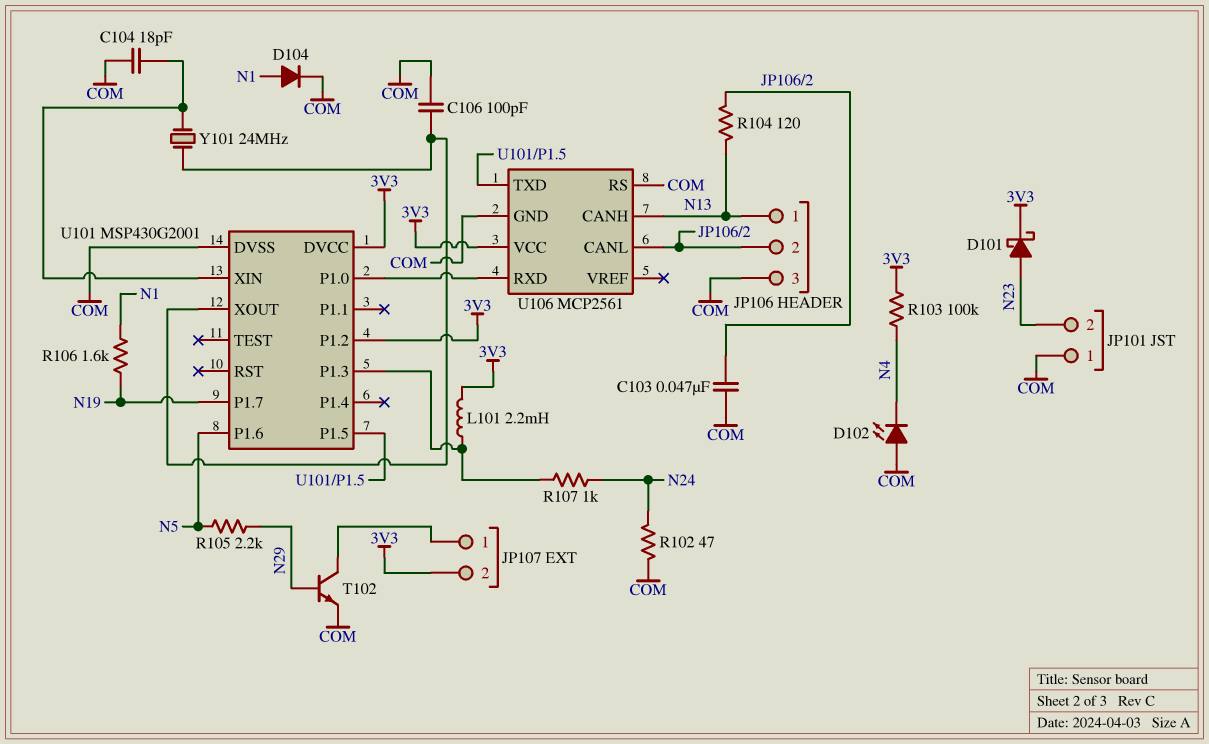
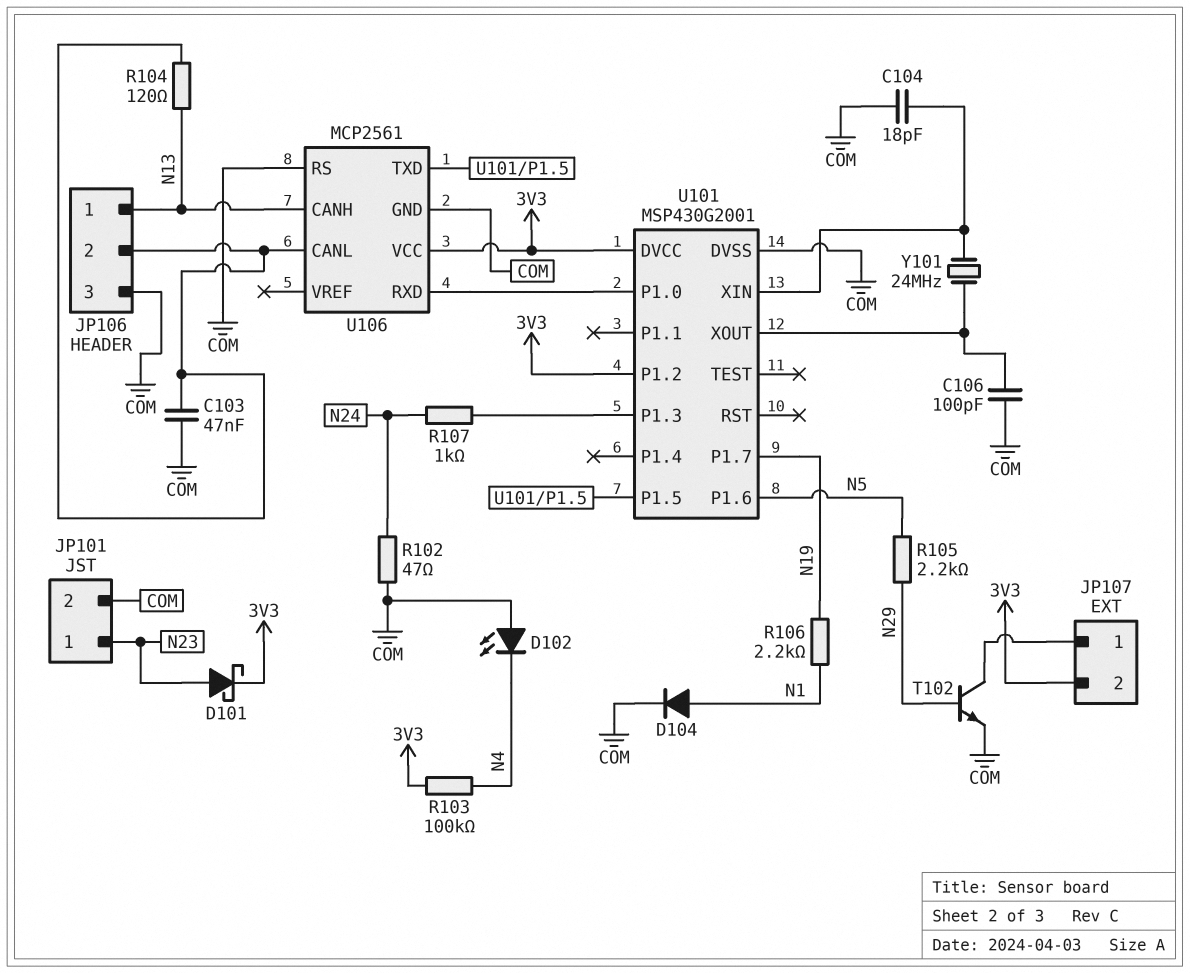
JP101 pin 1: COM -> N23
JP101 pin 2: N23 -> COM
L101: 2.2mH (3V3, U101/P1.3) -> none
R106: 1.6k (N1, N19) -> 2.2k (N1, N19)

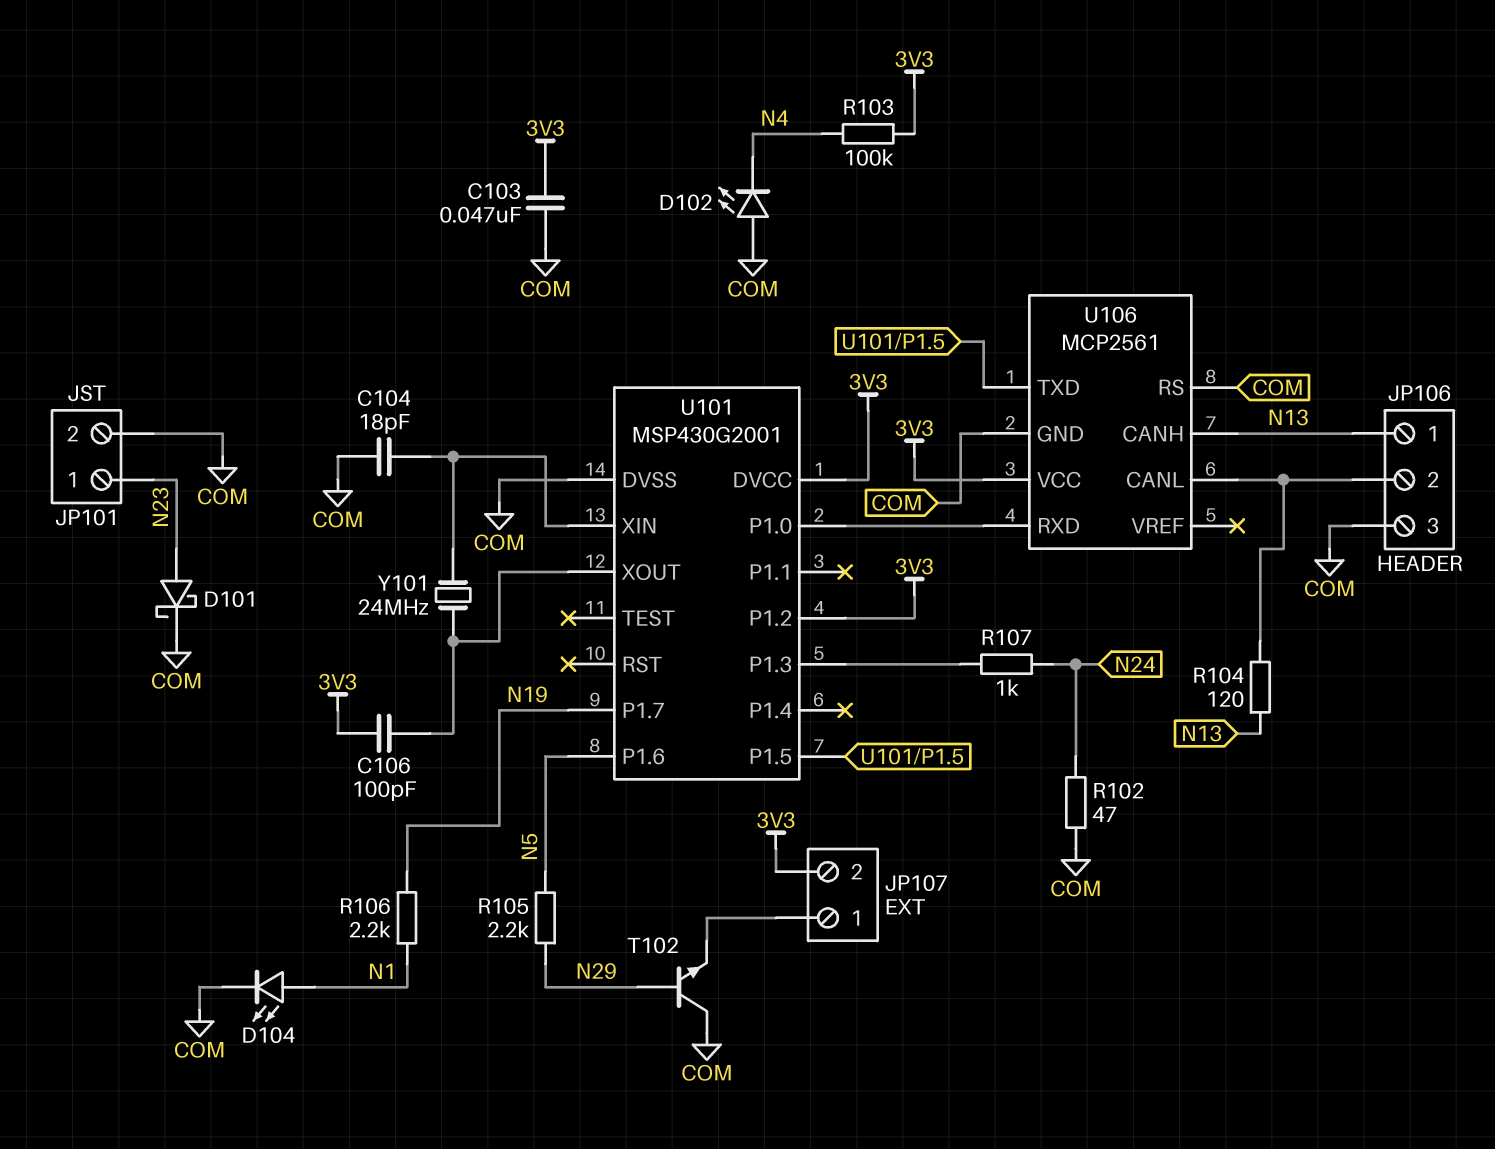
C103: 47nF (COM, JP106/2) -> 47nF (3V3, COM)
C106: 100pF (COM, U101/XOUT) -> 100pF (3V3, U101/XOUT)
D101: schottky (A N23, K 3V3) -> schottky (A N23, K COM)
D104: diode (A N1, K COM) -> LED (A N1, K COM)
T102: NPN (B N29, C JP107/1, E COM) -> NPN (B N29, C COM, E JP107/1)

